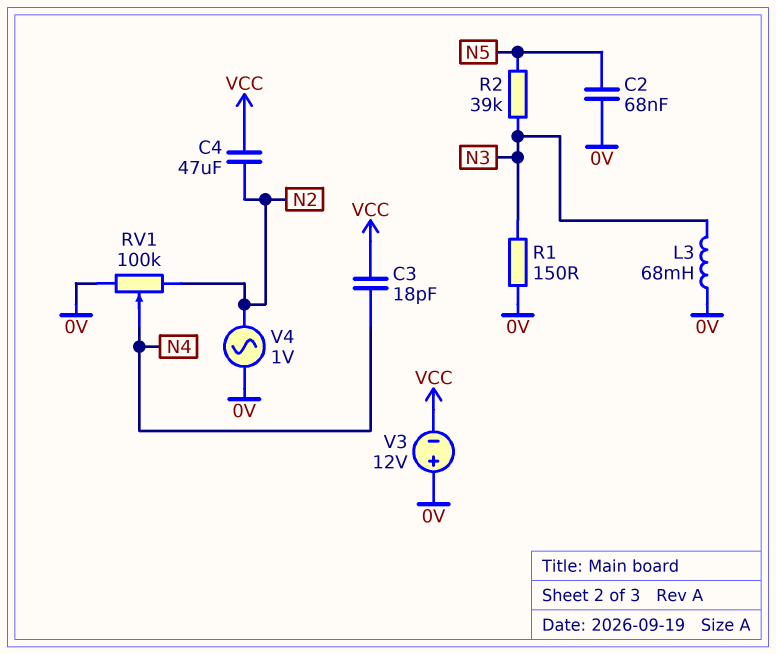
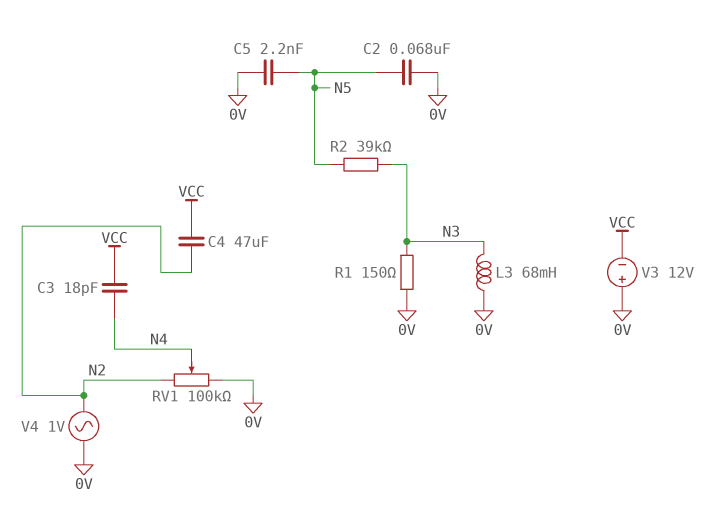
C5: none -> 2.2nF (0V, N5)

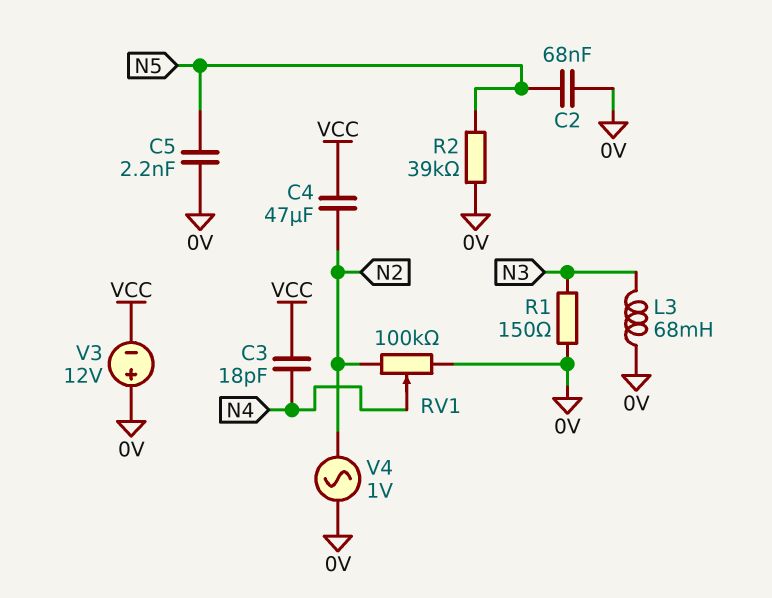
R2: 39k (N3, N5) -> 39k (0V, N5)

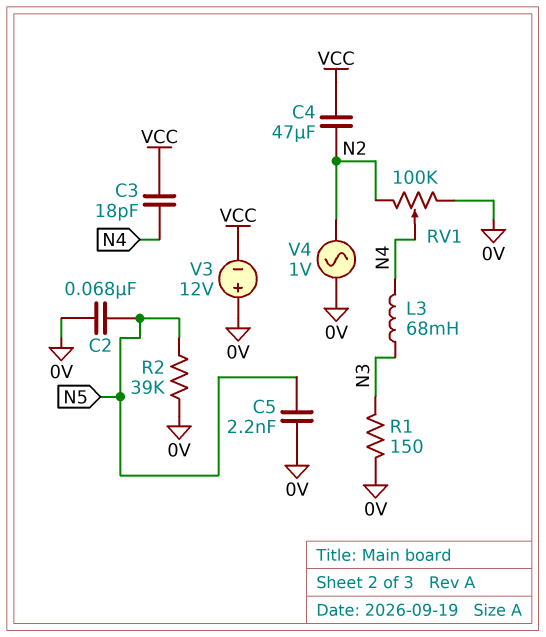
L3: 68mH (0V, N3) -> 68mH (N3, N4)

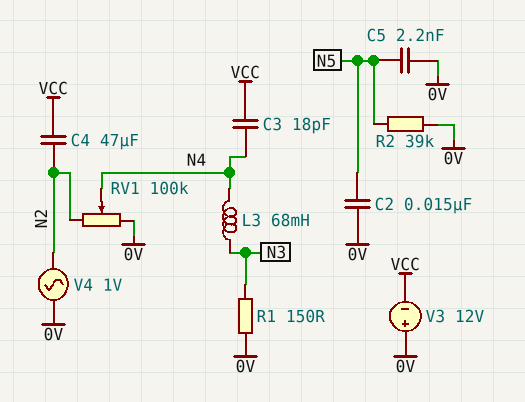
C2: 68nF (0V, N5) -> 15nF (0V, N5)

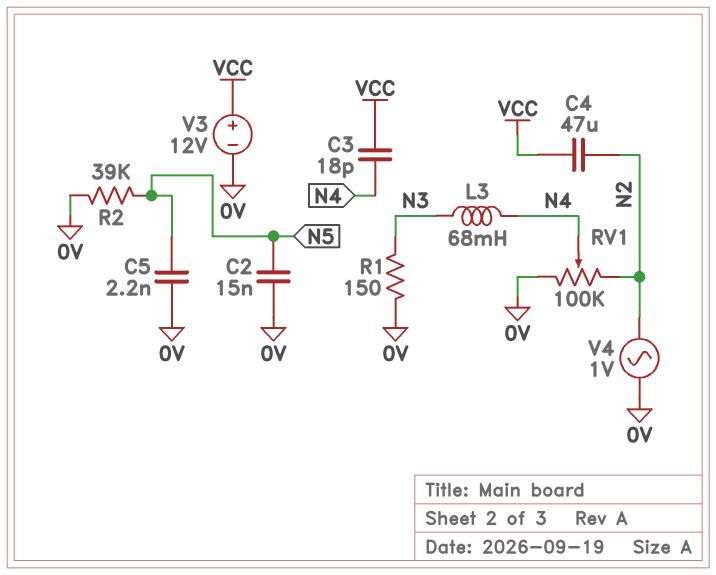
V3: 12V (plus 0V, minus VCC) -> 12V (plus VCC, minus 0V)

